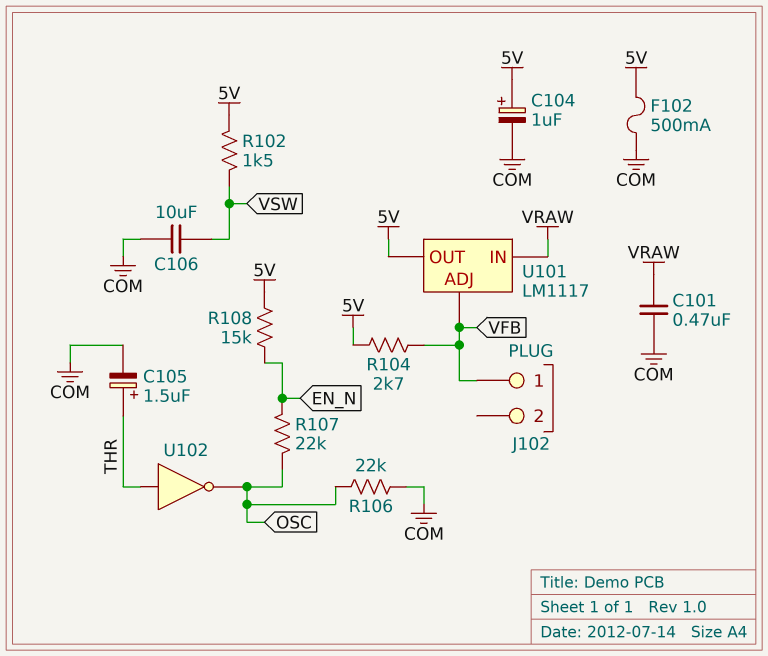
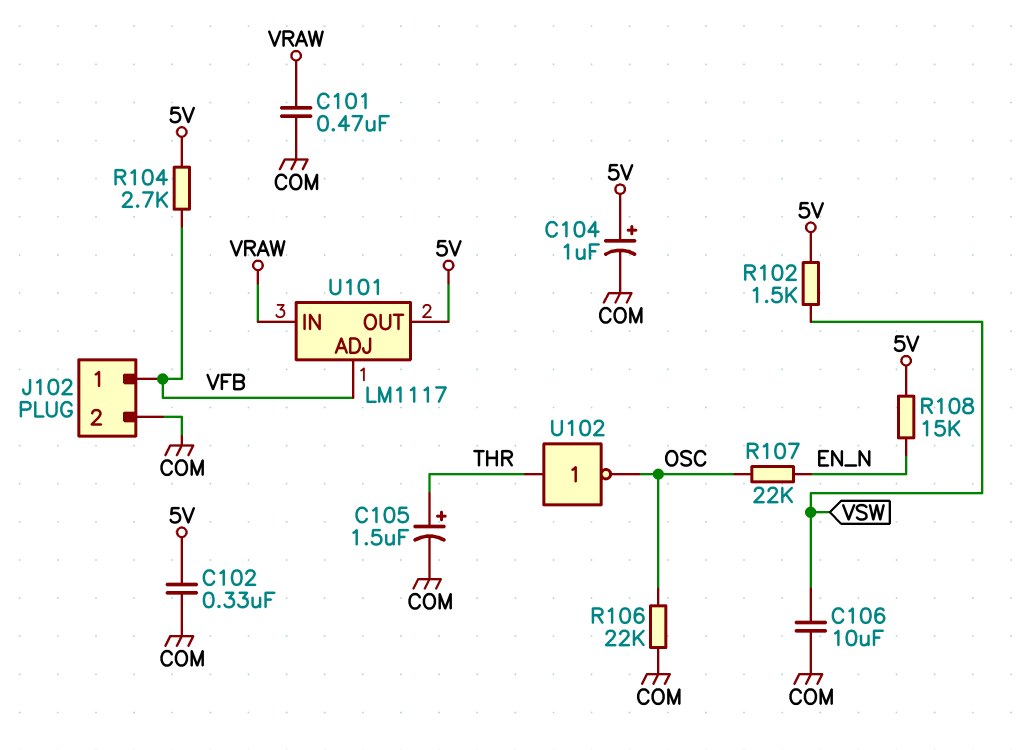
C102: none -> 330nF (5V, COM)
F102: 500mA (5V, COM) -> none
J102 pin 2: none -> COM

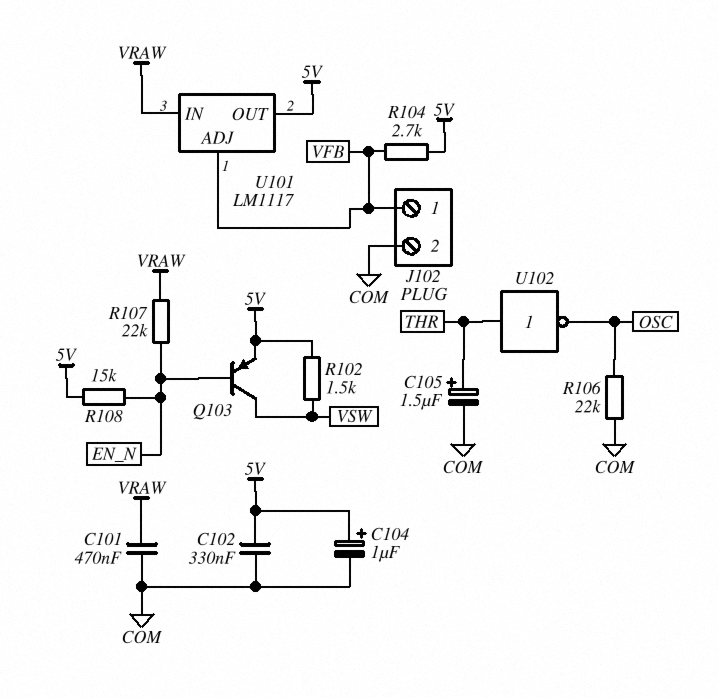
C106: 10uF (COM, VSW) -> none
Q103: none -> PNP (B EN_N, C VSW, E 5V)
R107: 22k (EN_N, OSC) -> 22k (EN_N, VRAW)

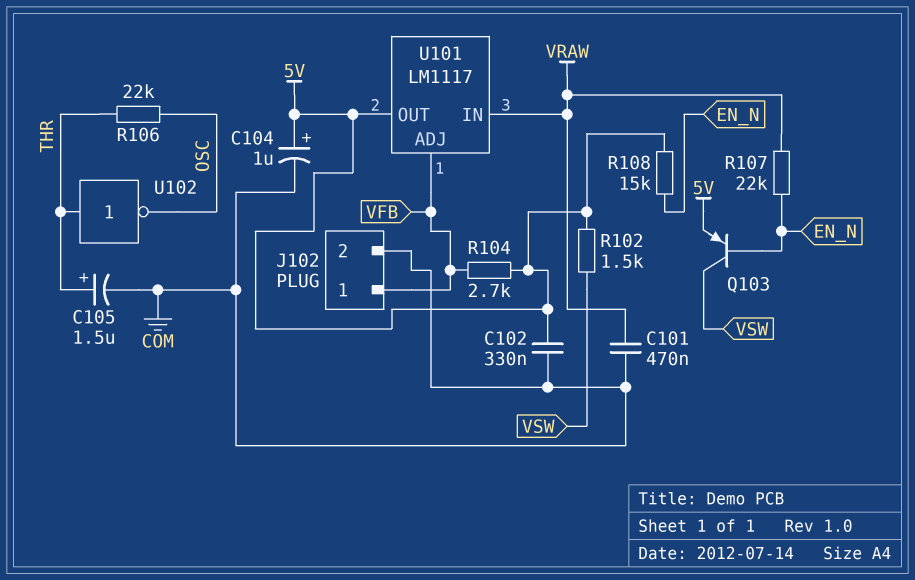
R106: 22k (COM, OSC) -> 22k (OSC, THR)

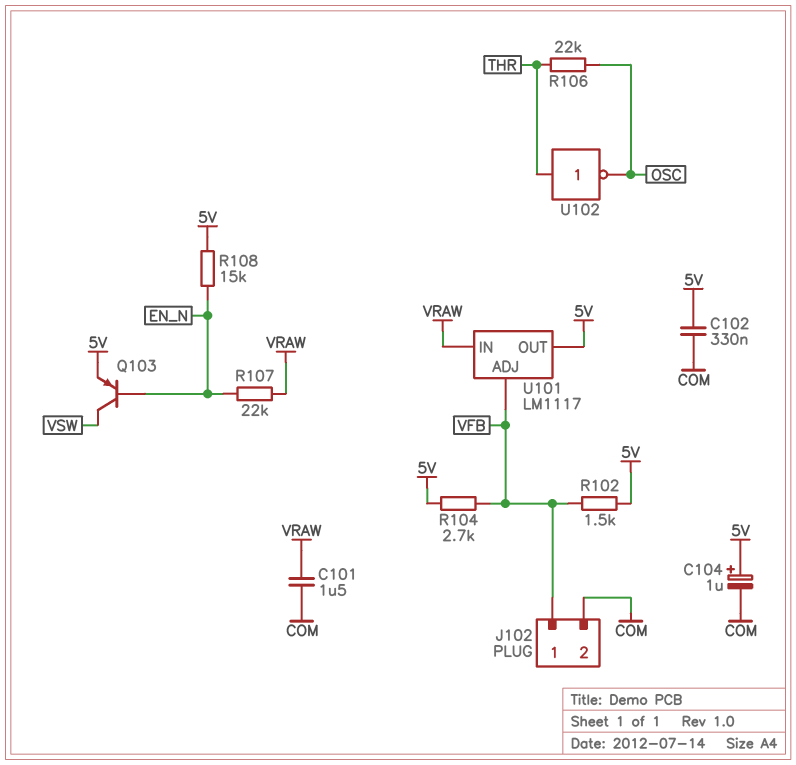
C101: 470nF (COM, VRAW) -> 1.5uF (COM, VRAW)
C105: 1.5uF (plus THR, minus COM) -> none
R102: 1.5k (5V, VSW) -> 1.5k (5V, VFB)

